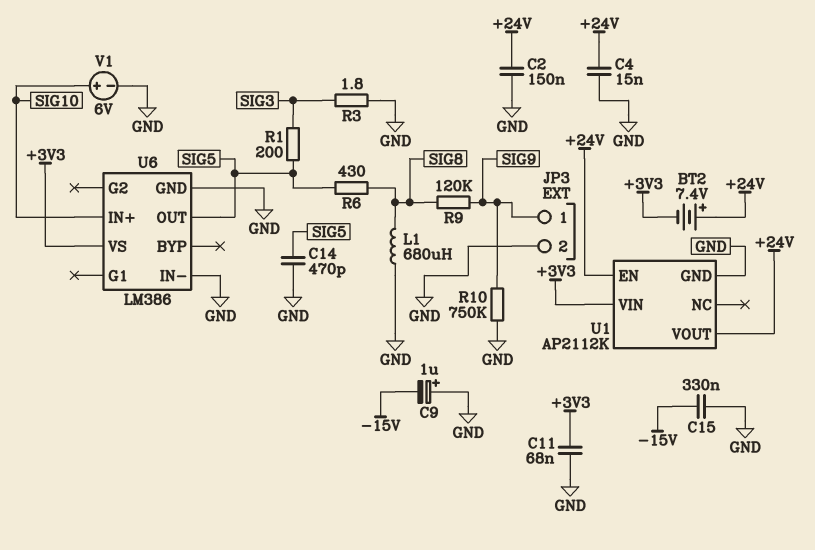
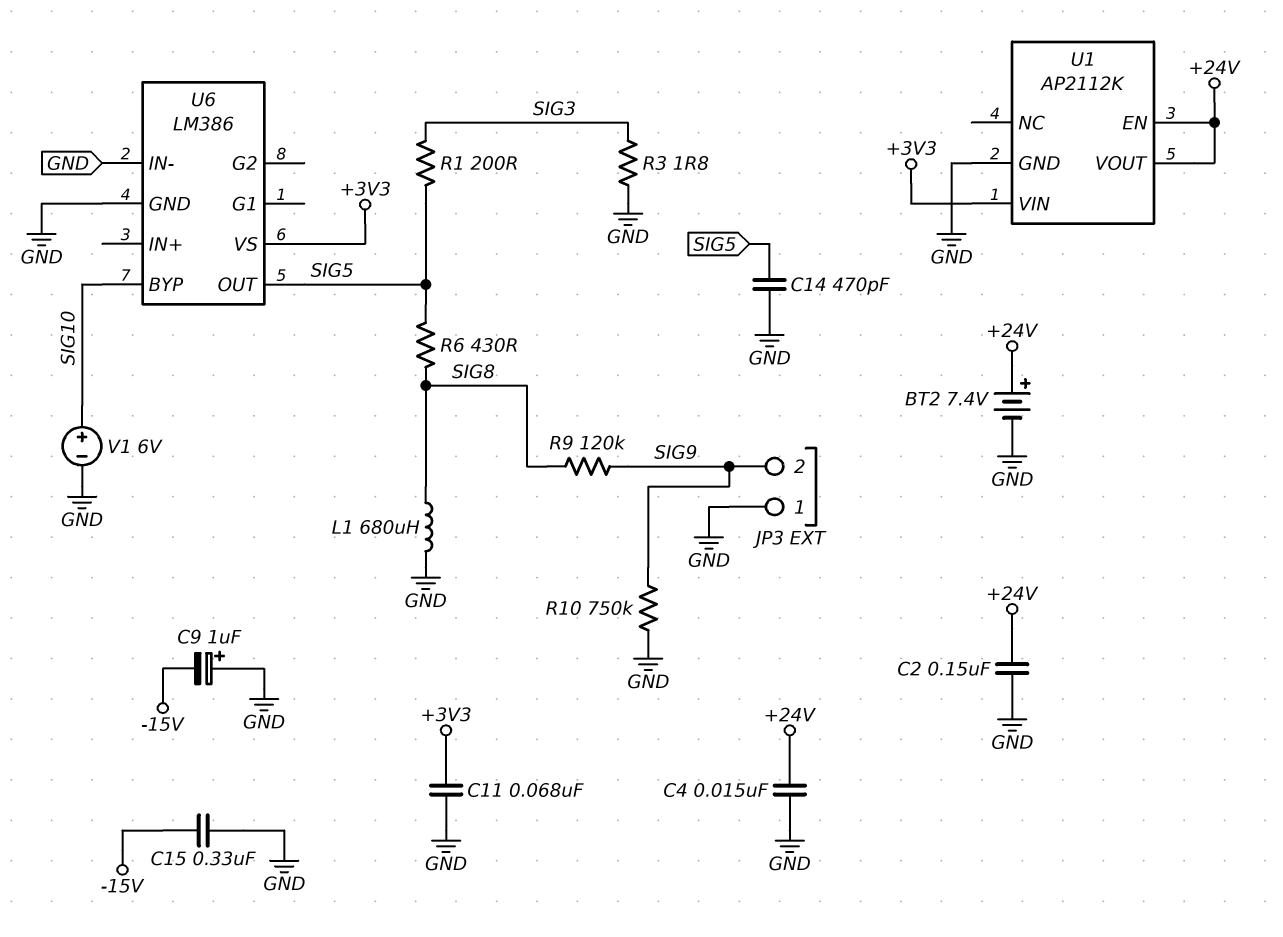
BT2: 7.4V (plus +24V, minus +3V3) -> 7.4V (plus +24V, minus GND)
JP3 pin 1: SIG9 -> GND
JP3 pin 2: GND -> SIG9
U6 pin BYP: none -> SIG10
U6 pin IN+: SIG10 -> none

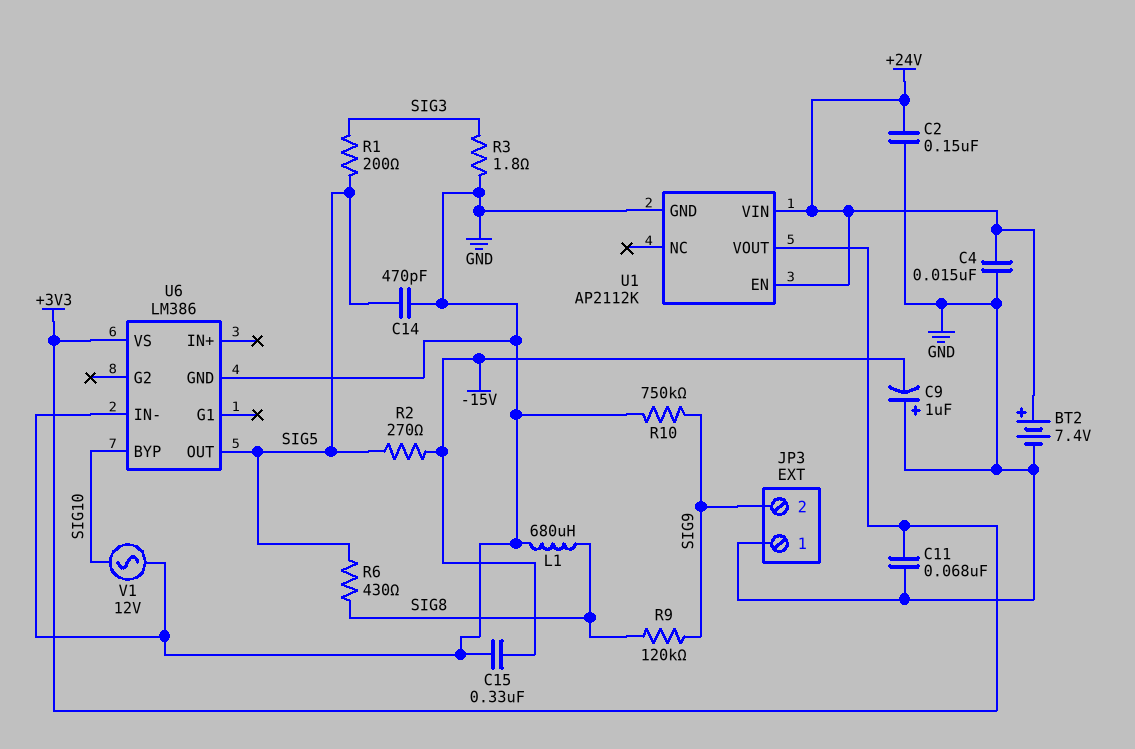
R2: none -> 270 (-15V, SIG5)
U1 pin VIN: +3V3 -> +24V
U1 pin VOUT: +24V -> +3V3
V1: 6V (plus SIG10, minus GND) -> AC 12V (GND, SIG10)

